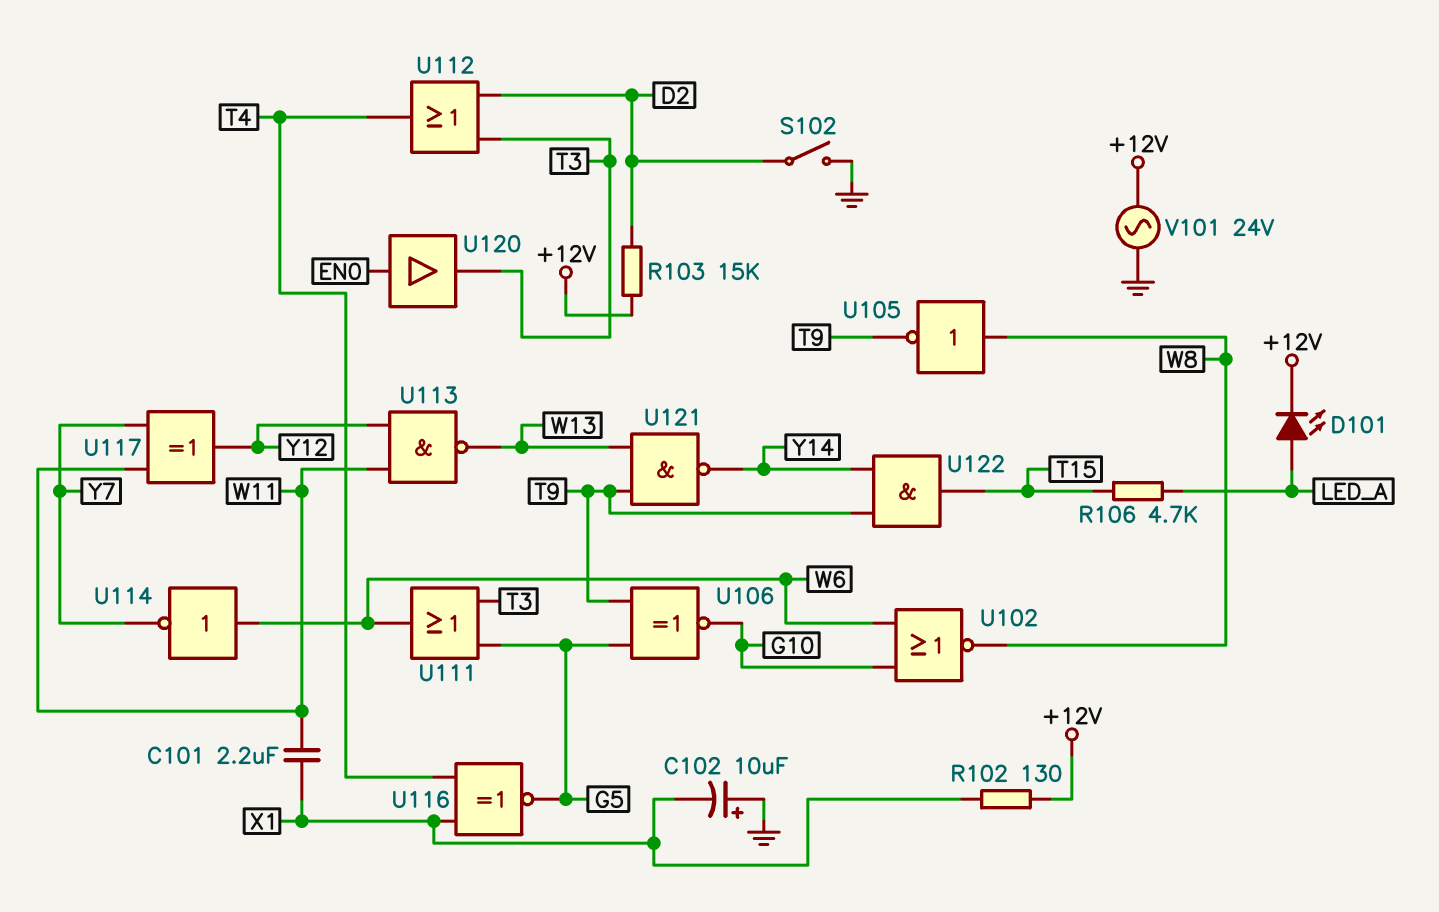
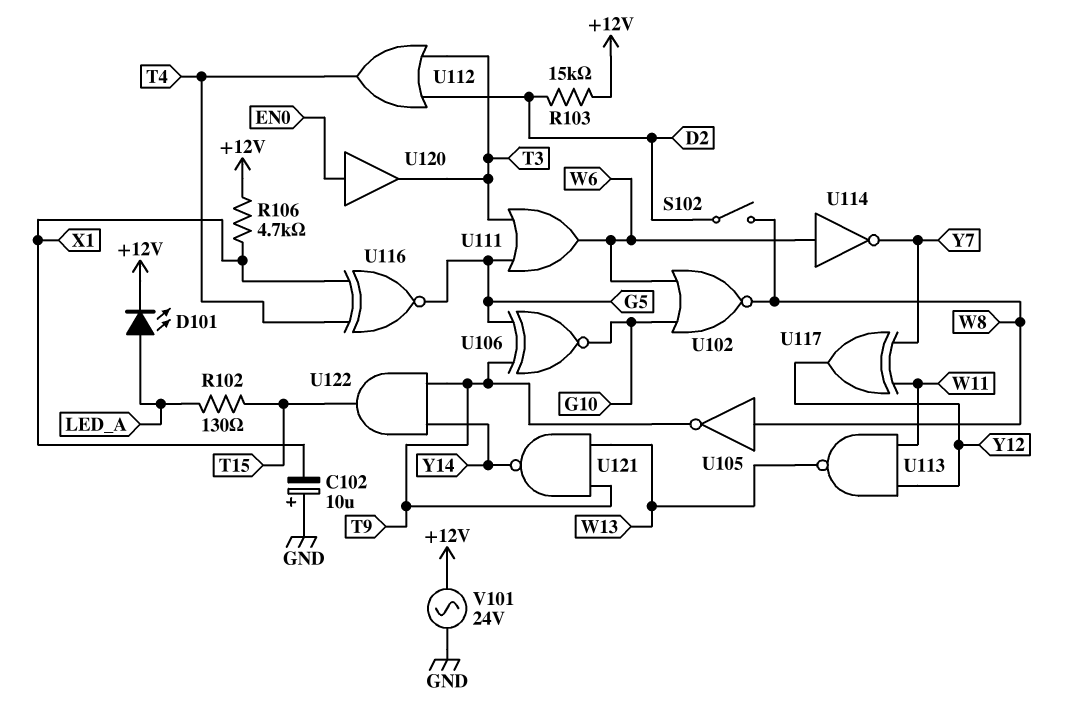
C101: 2.2uF (W11, X1) -> none
R102: 130 (+12V, X1) -> 130 (LED_A, T15)
R106: 4.7k (LED_A, T15) -> 4.7k (+12V, X1)
S102: switch (D2, GND) -> switch (D2, W8)

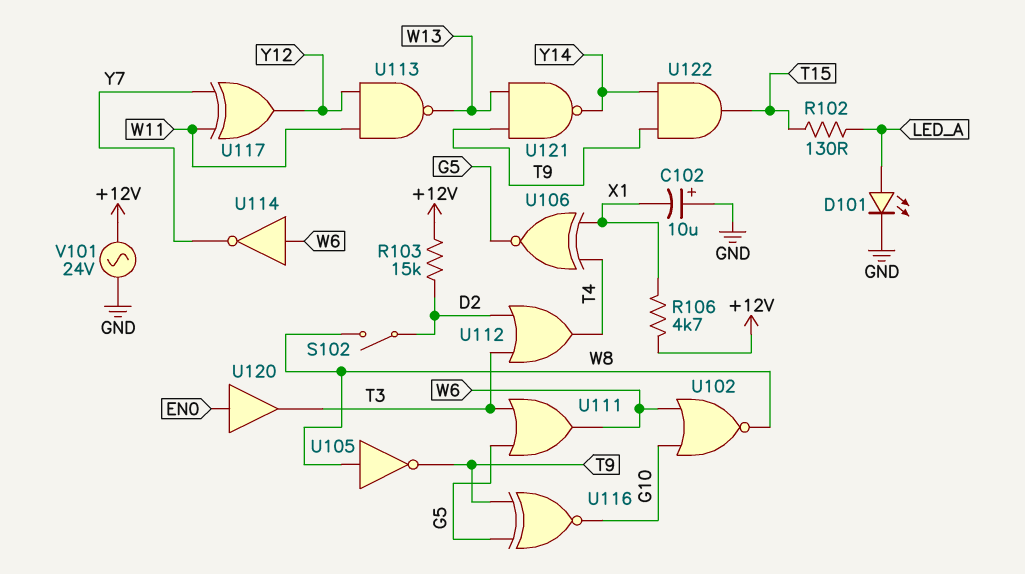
D101: LED (A LED_A, K +12V) -> LED (A LED_A, K GND)
U106: XNOR (in G5, in T9, out G10) -> XNOR (in T4, in X1, out G5)
U116: XNOR (in T4, in X1, out G5) -> XNOR (in G5, in T9, out G10)

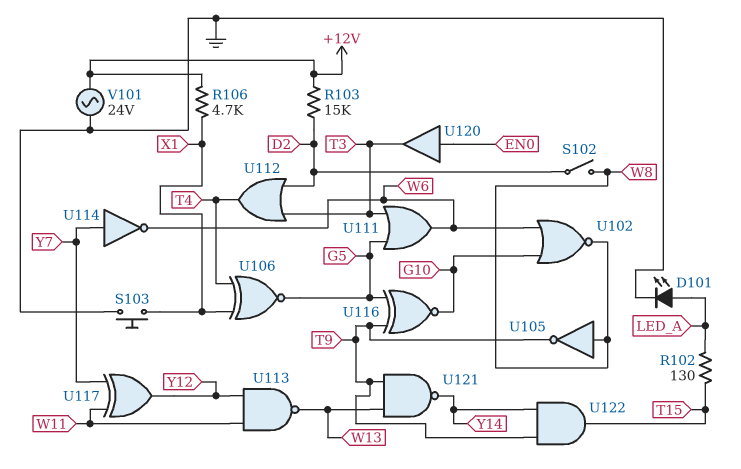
C102: 10uF (plus GND, minus X1) -> none
S103: none -> button (GND, X1)
U114: NOT (in W6, out Y7) -> NOT (in Y7, out W6)

